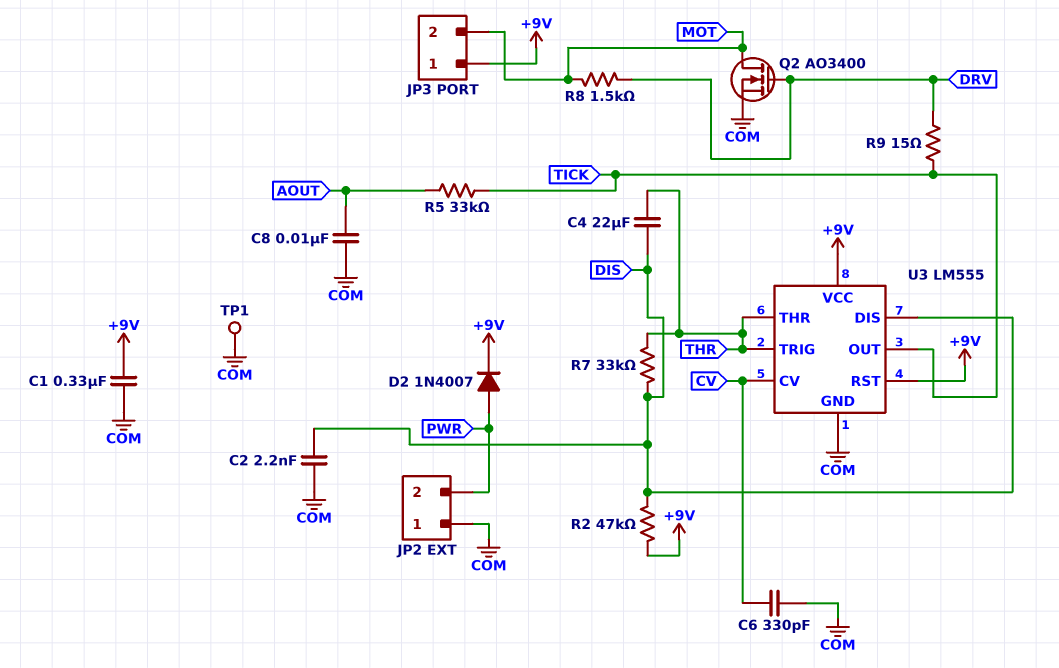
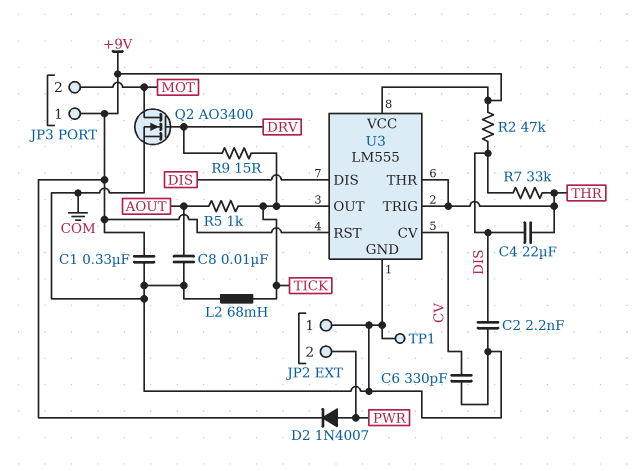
L2: none -> 68mH (COM, TICK)
R5: 33k (AOUT, TICK) -> 1k (AOUT, TICK)
R8: 1.5k (DRV, MOT) -> none

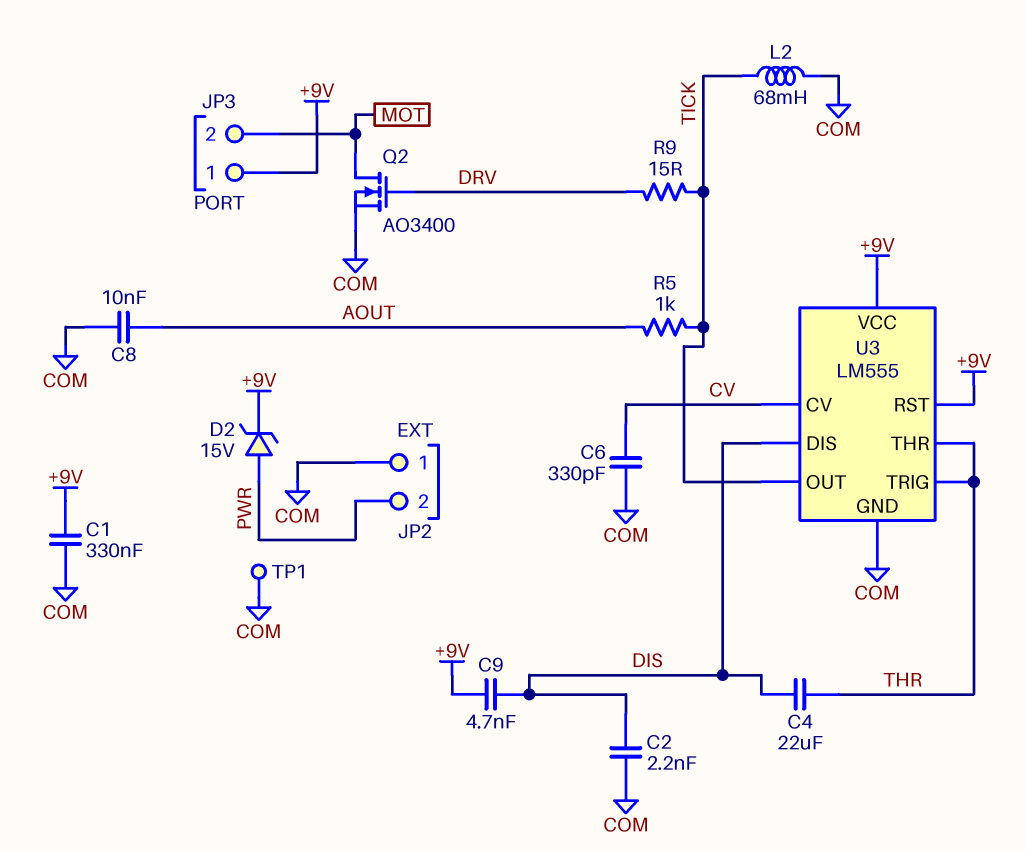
C9: none -> 4.7nF (+9V, DIS)
D2: diode 1N4007 (A PWR, K +9V) -> zener 15V (A PWR, K +9V)
R2: 47k (+9V, DIS) -> none
R7: 33k (DIS, THR) -> none

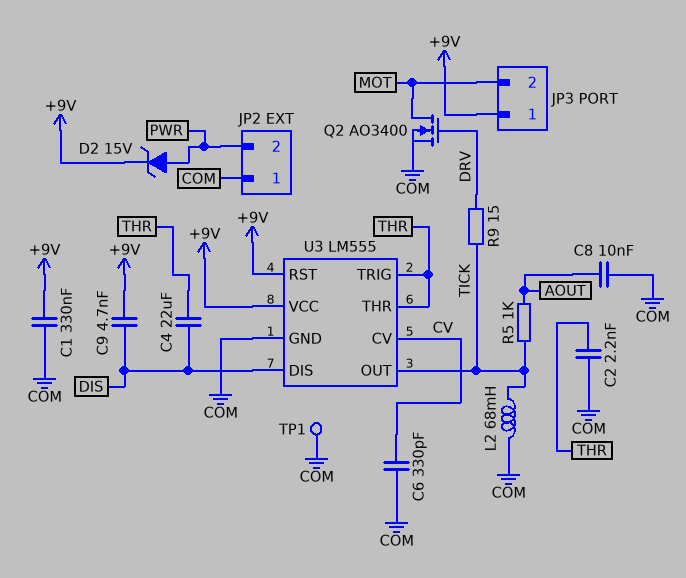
C2: 2.2nF (COM, DIS) -> 2.2nF (COM, THR)

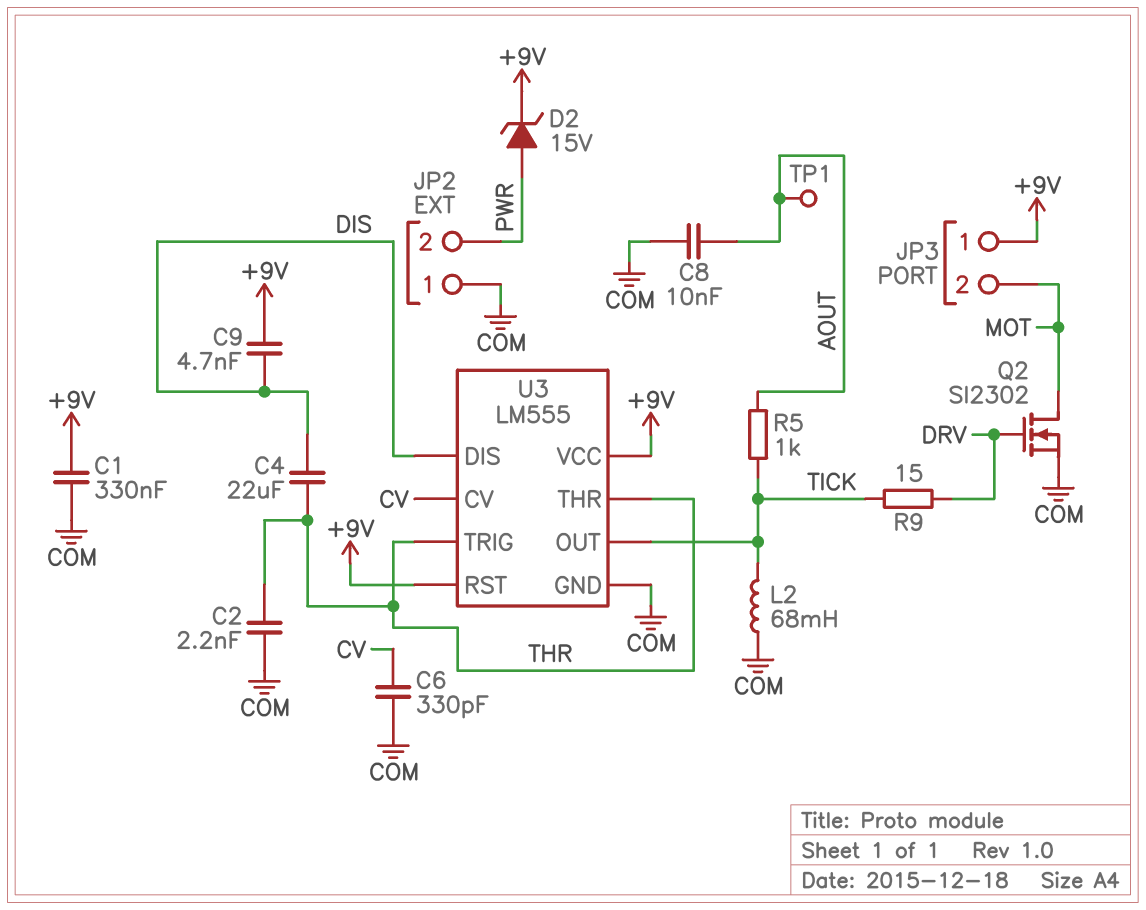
Q2: NMOS AO3400 (G DRV, D MOT, S COM) -> NMOS SI2302 (G DRV, D MOT, S COM)
TP1: test point (COM) -> test point (AOUT)

